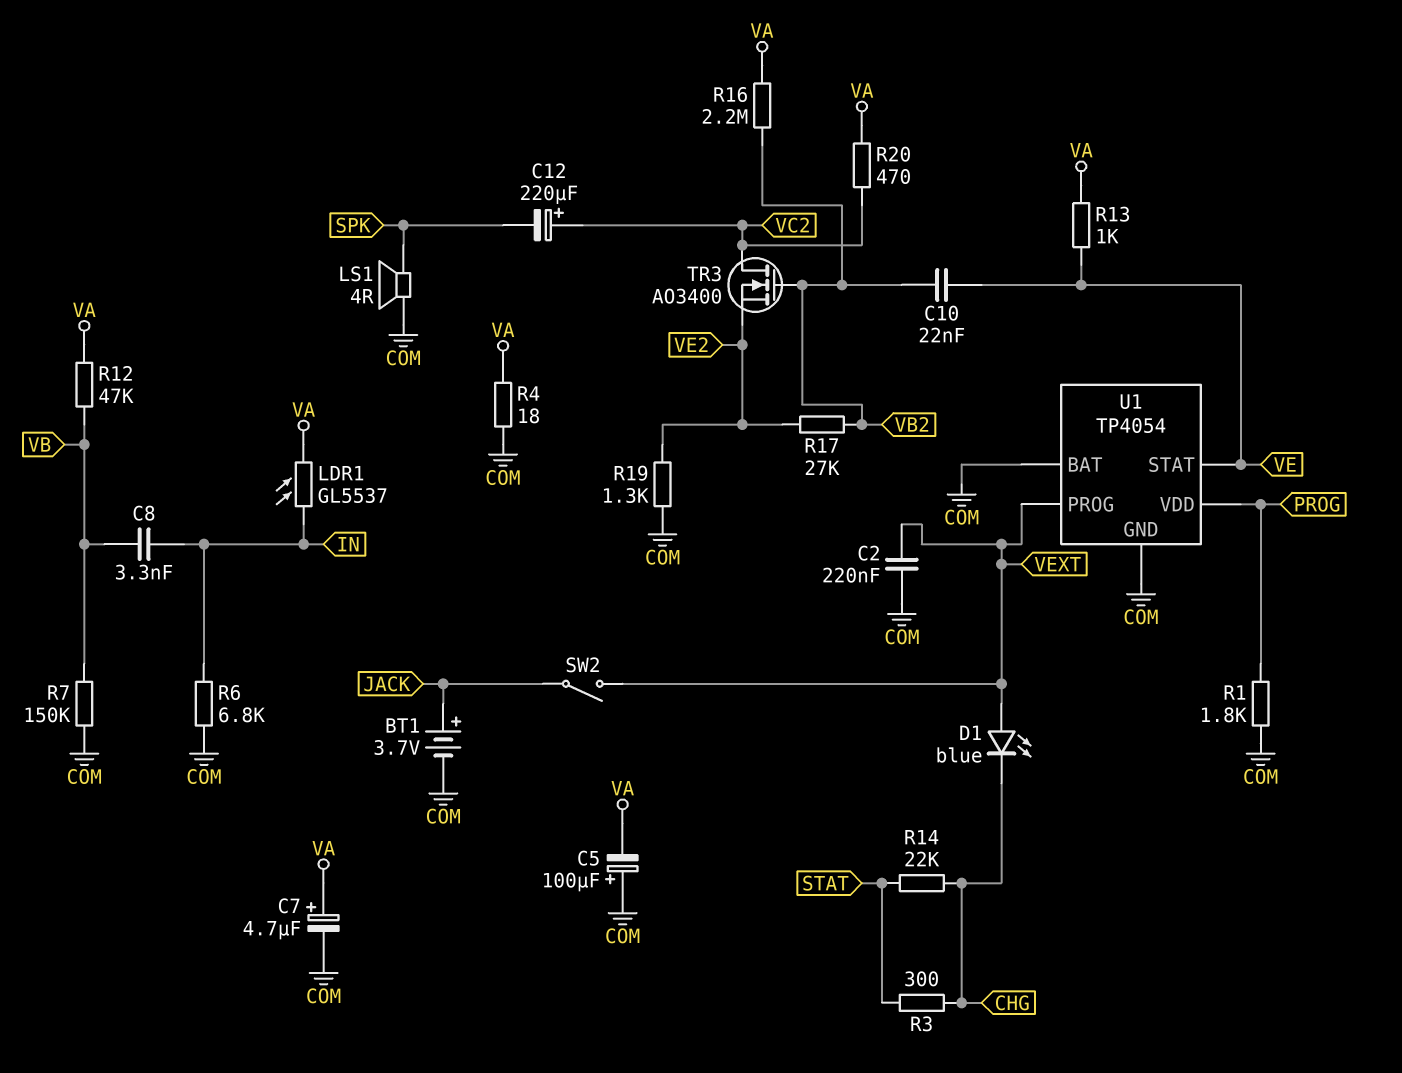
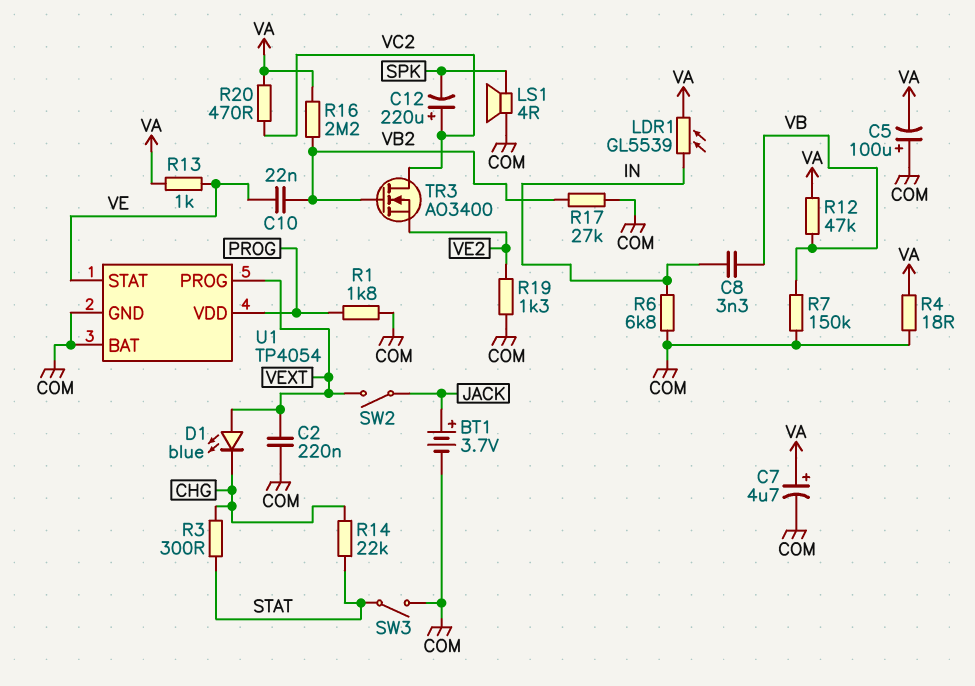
LDR1: GL5537 (IN, VA) -> GL5539 (IN, VA)
R17: 27k (VB2, VE2) -> 27k (COM, VB2)
SW3: none -> switch (COM, STAT)

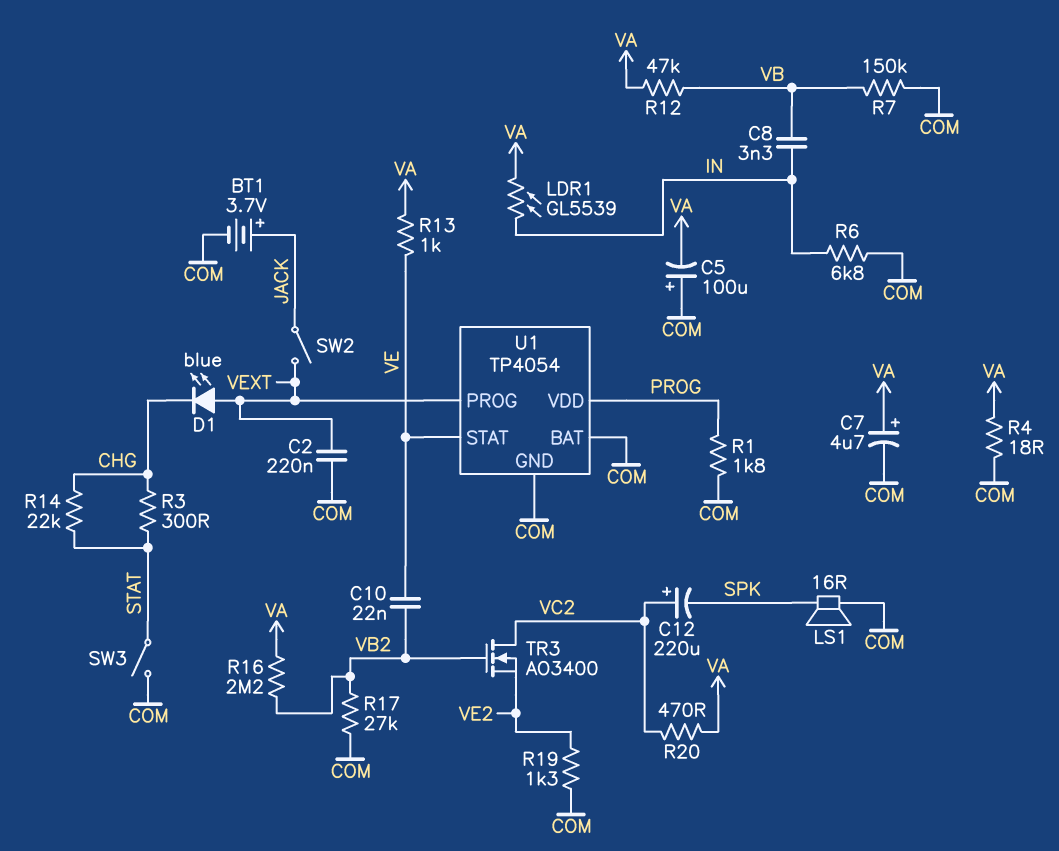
LS1: speaker 4R (COM, SPK) -> speaker 16R (COM, SPK)

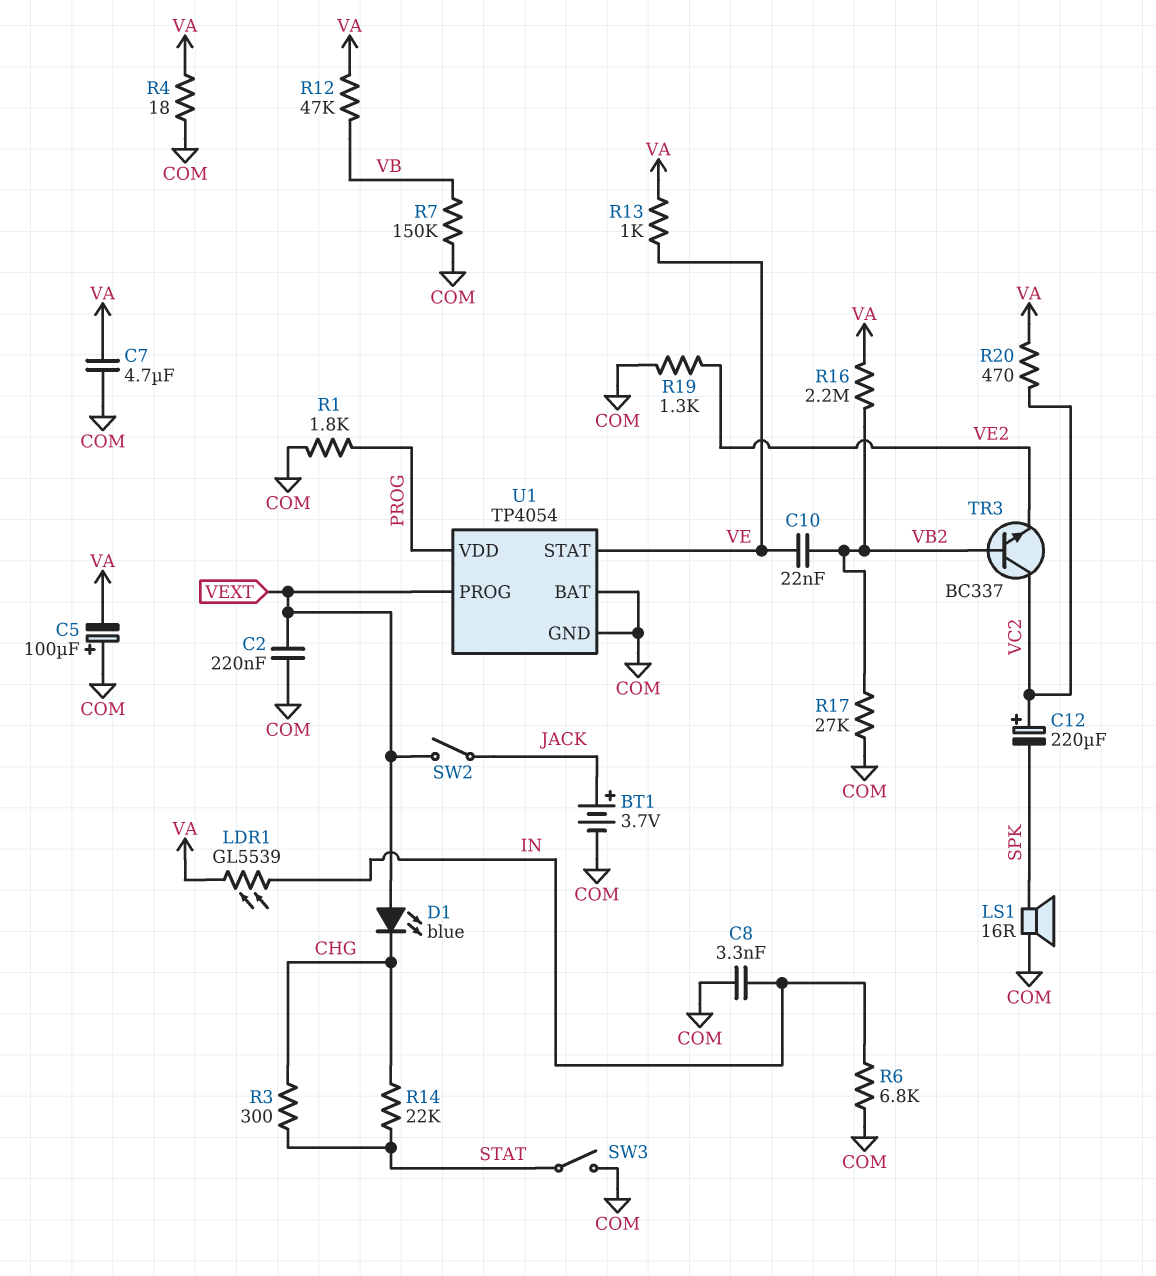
C7: 4.7uF (plus VA, minus COM) -> 4.7uF (COM, VA)
C8: 3.3nF (IN, VB) -> 3.3nF (COM, IN)
TR3: NMOS AO3400 (G VB2, D VC2, S VE2) -> NPN BC337 (B VB2, C VC2, E VE2)

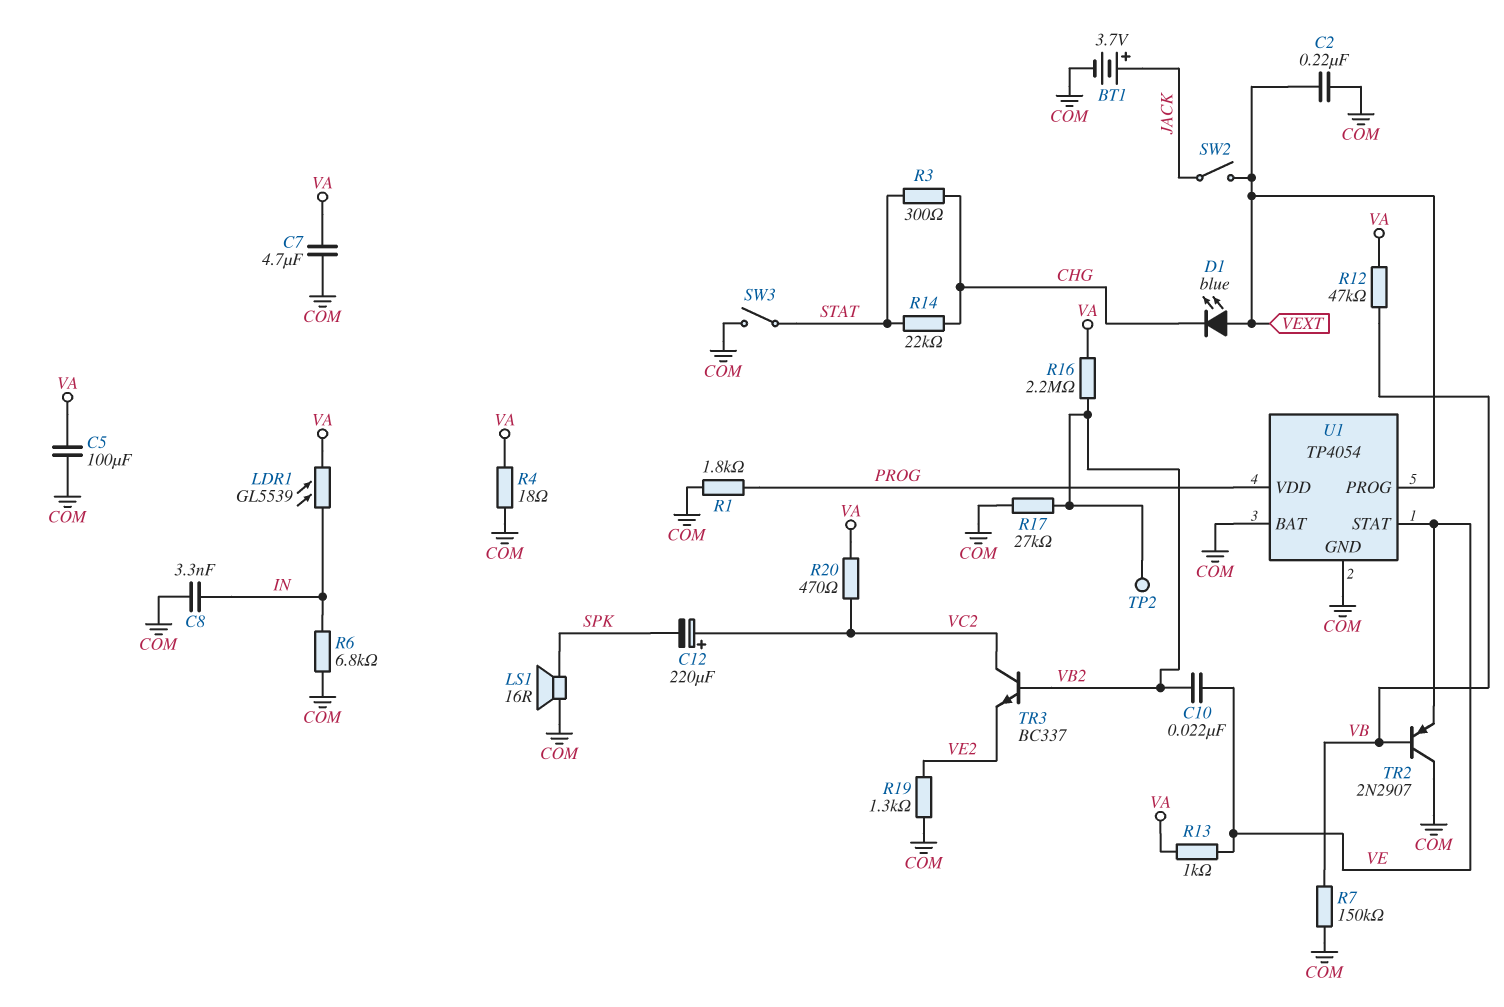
C5: 100uF (plus COM, minus VA) -> 100uF (COM, VA)
TP2: none -> test point (VB2)
TR2: none -> PNP 2N2907 (B VB, C COM, E VE)

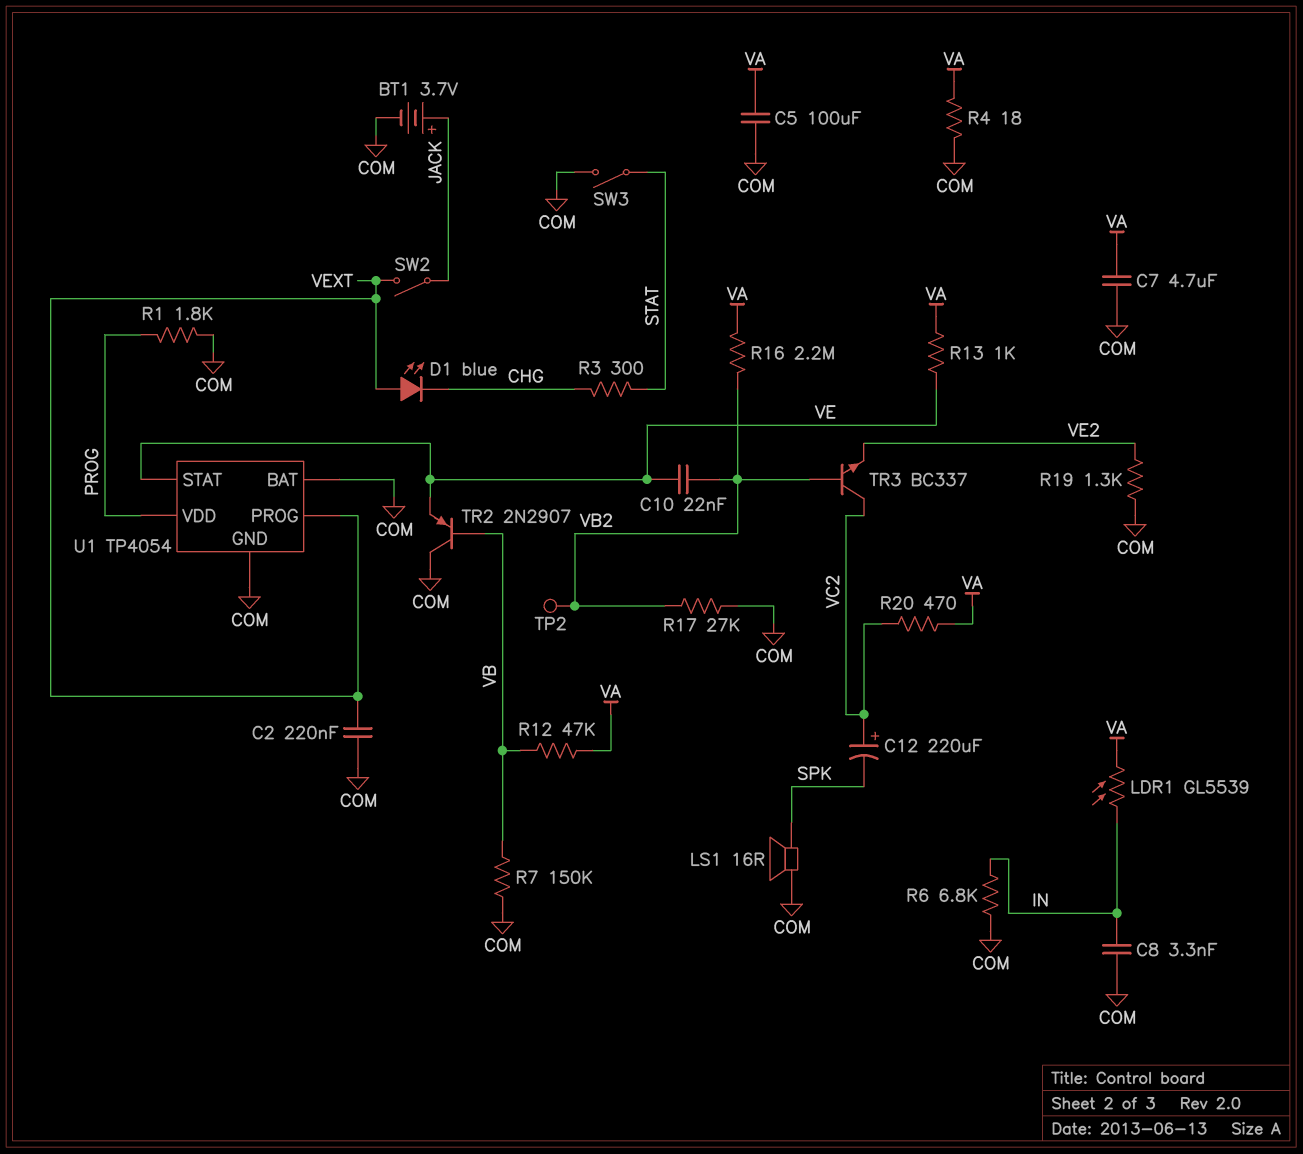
R14: 22k (CHG, STAT) -> none

